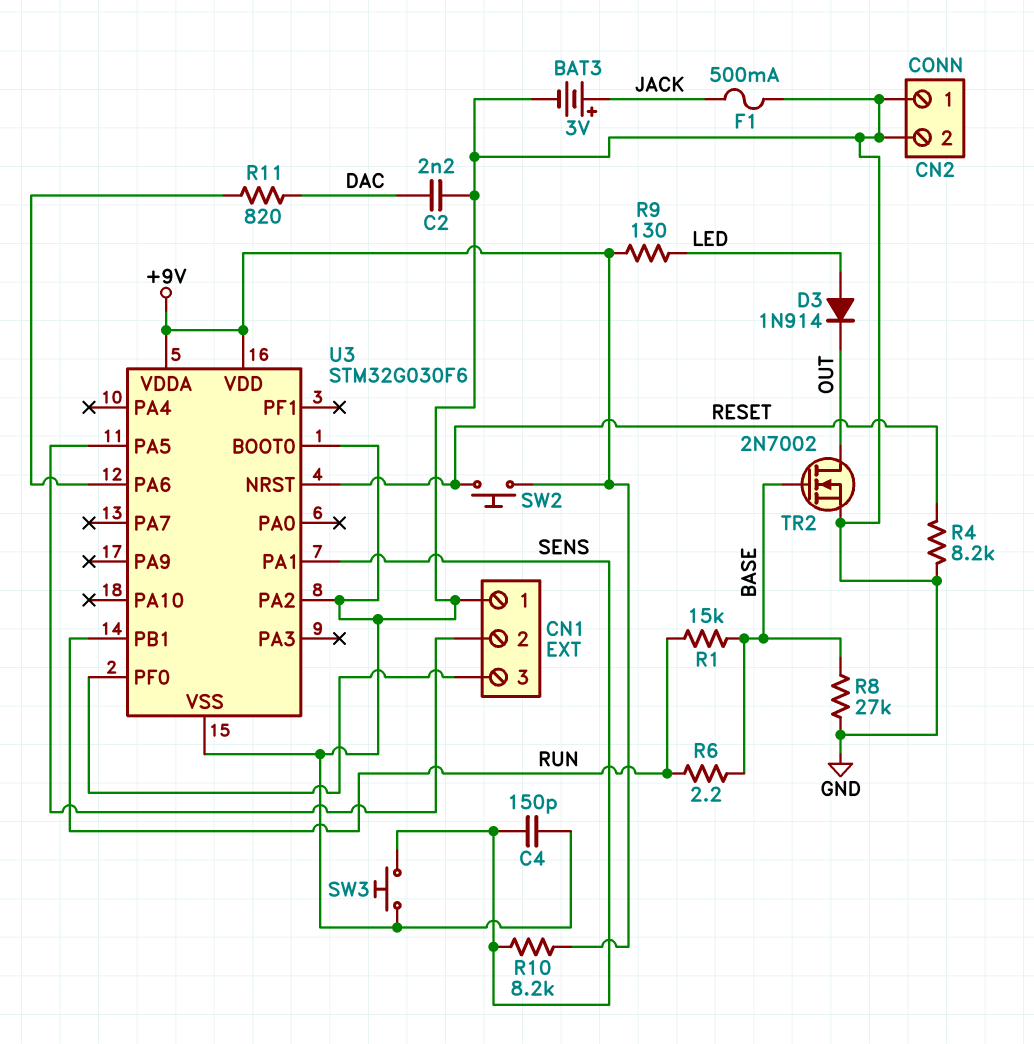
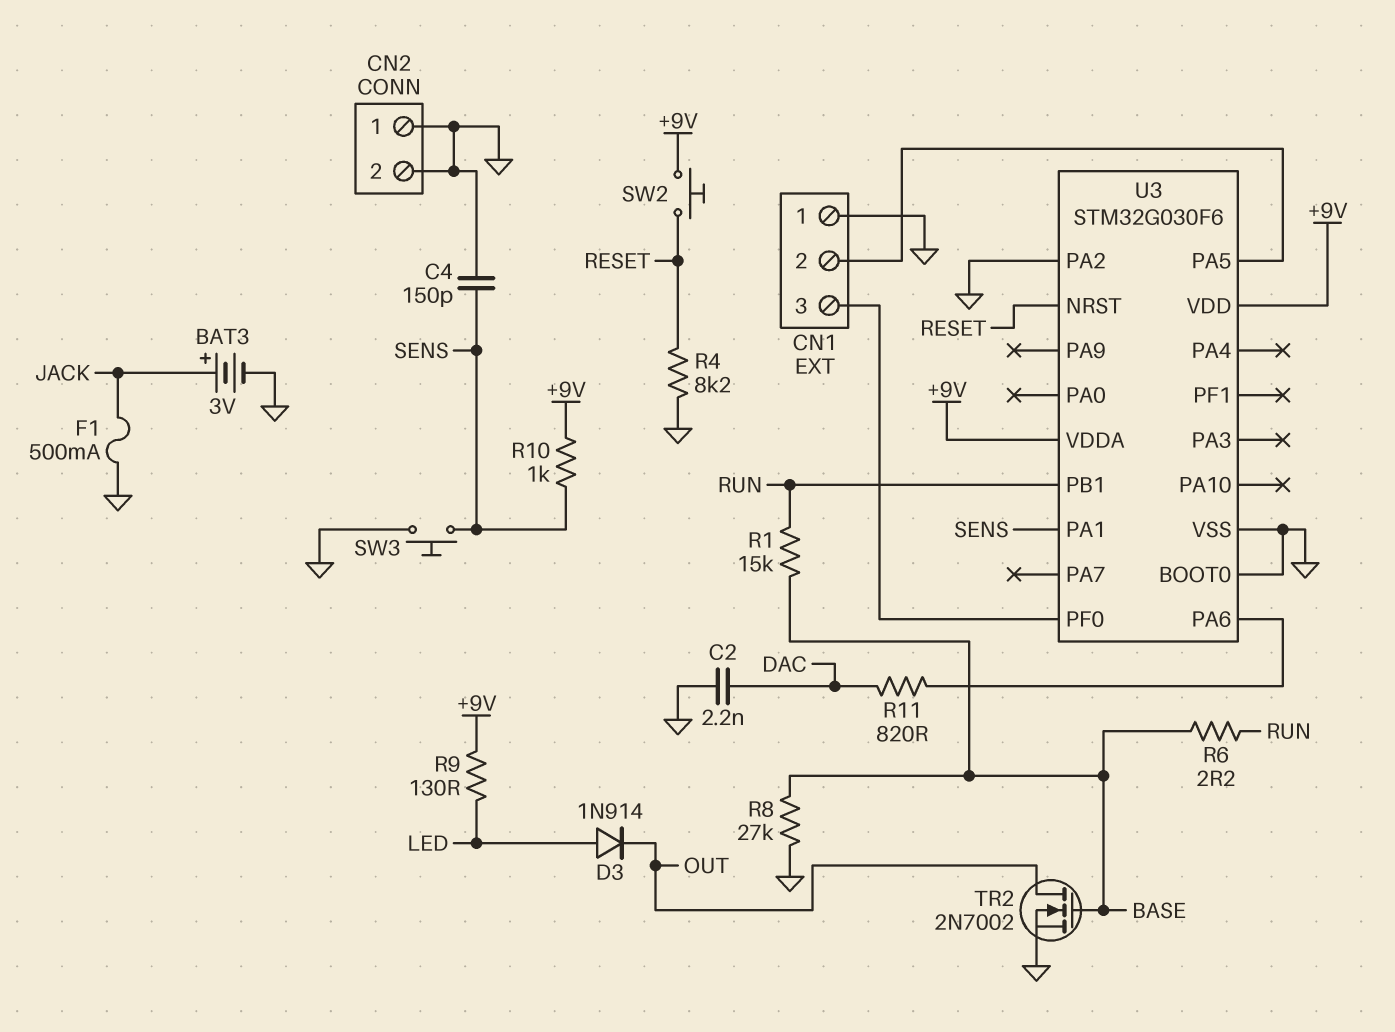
R10: 8.2k (+9V, SENS) -> 1k (+9V, SENS)

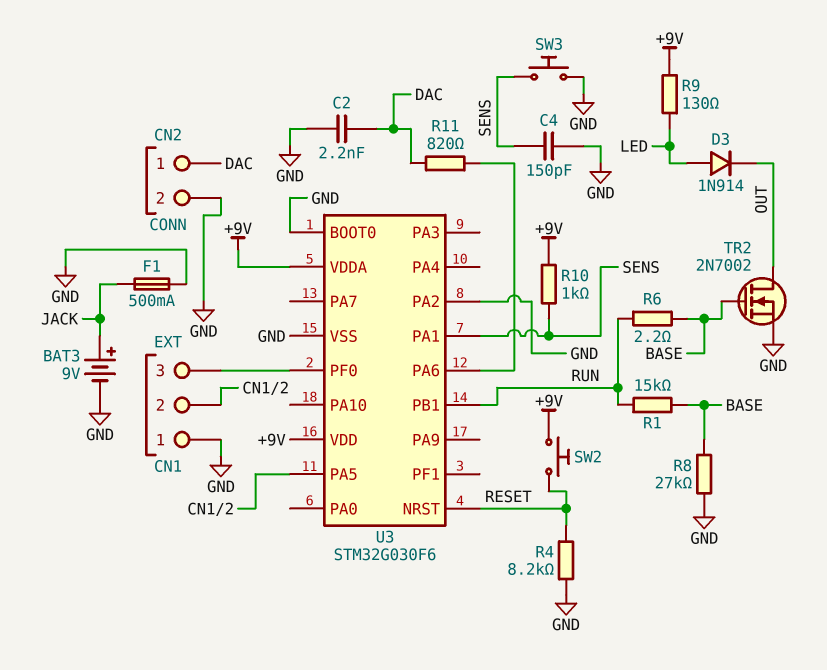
BAT3: 3V (plus JACK, minus GND) -> 9V (plus JACK, minus GND)
CN2 pin 1: GND -> DAC

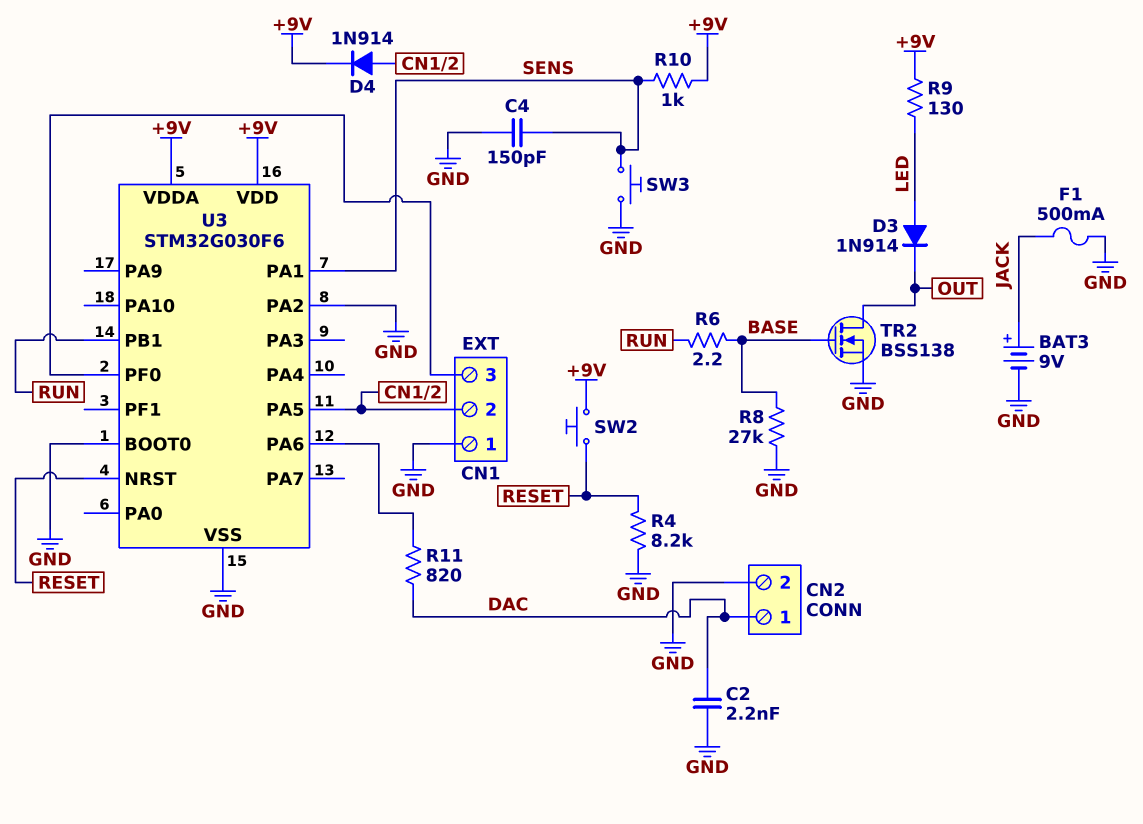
D4: none -> diode 1N914 (A CN1/2, K +9V)
R1: 15k (BASE, RUN) -> none
TR2: NMOS 2N7002 (G BASE, D OUT, S GND) -> NMOS BSS138 (G BASE, D OUT, S GND)

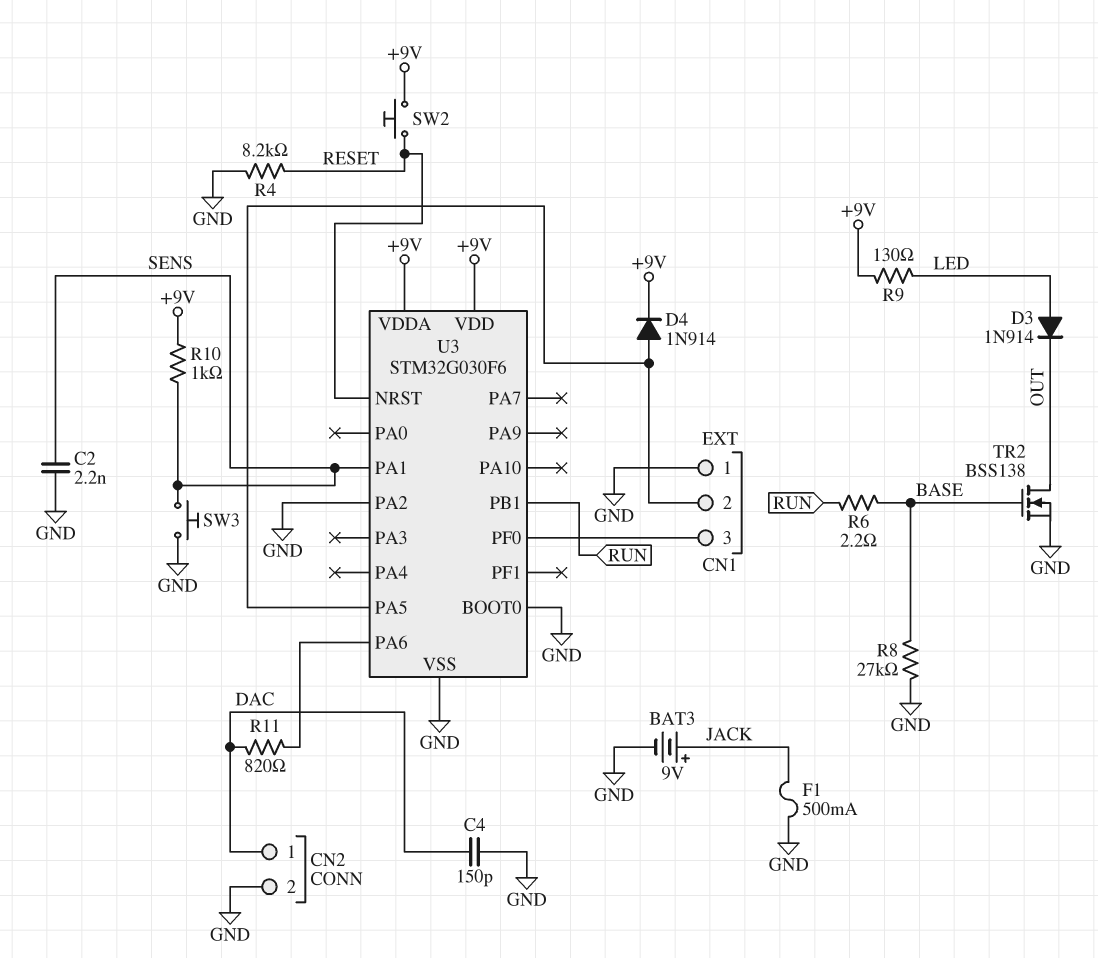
C2: 2.2nF (DAC, GND) -> 2.2nF (GND, SENS)
C4: 150pF (GND, SENS) -> 150pF (DAC, GND)

